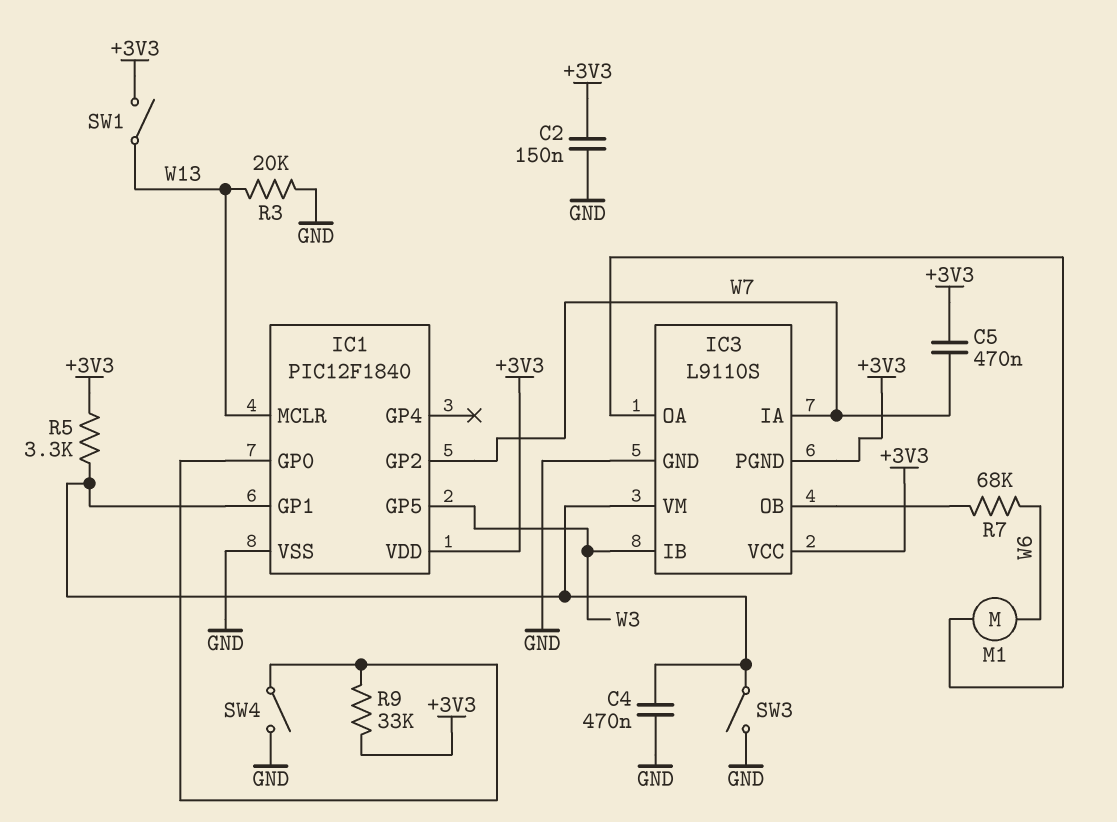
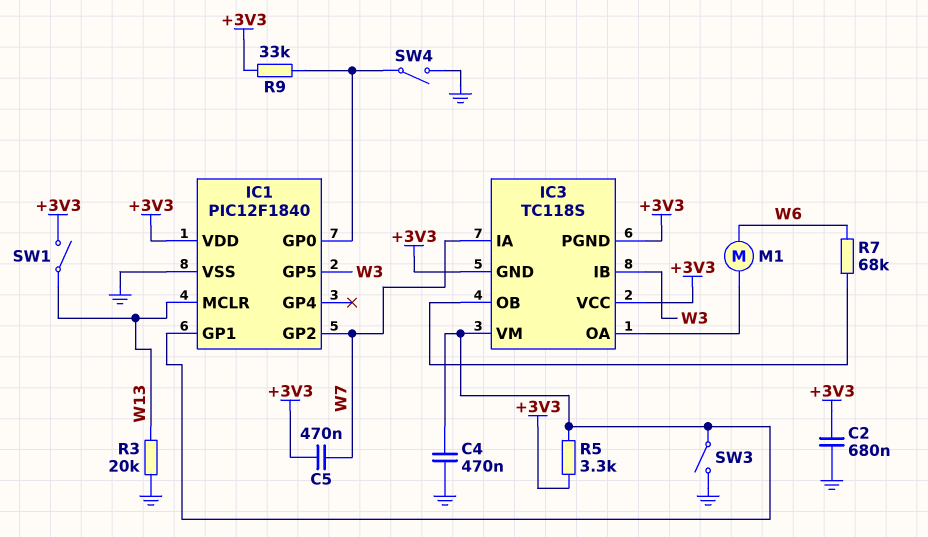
C2: 150nF (+3V3, GND) -> 680nF (+3V3, GND)
IC3: L9110S -> TC118S
IC3 pin GND: GND -> +3V3

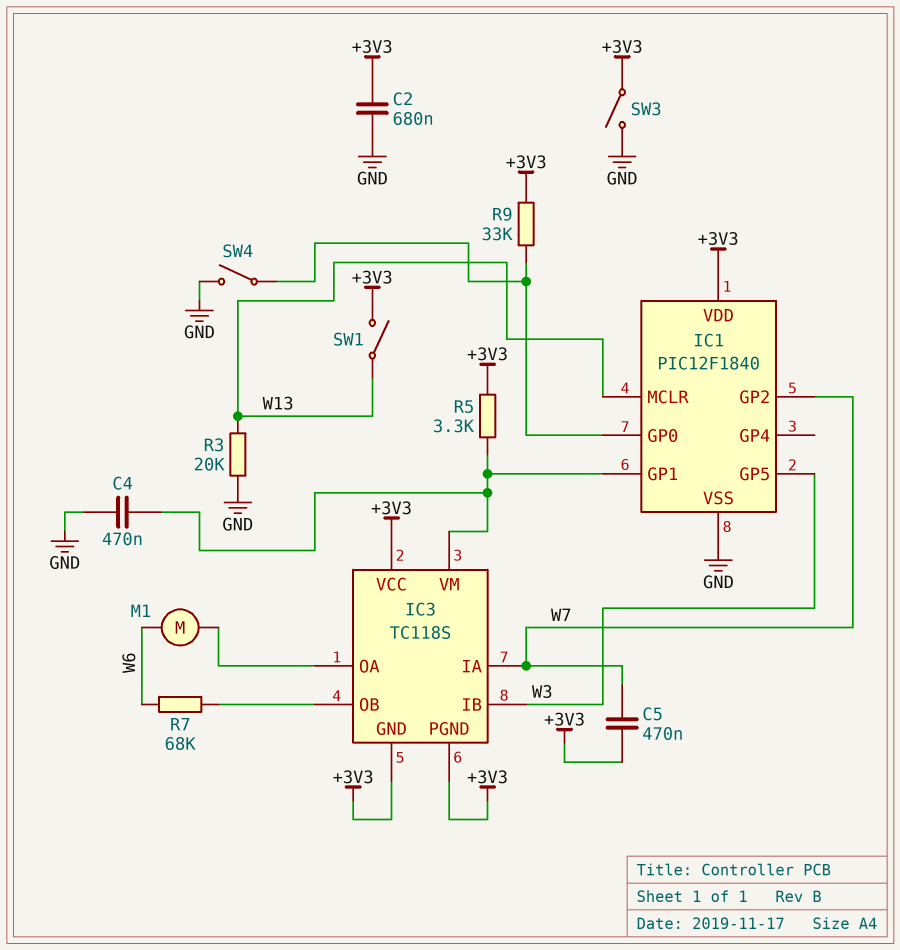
SW3: switch (GND, IC1/GP1) -> switch (+3V3, GND)

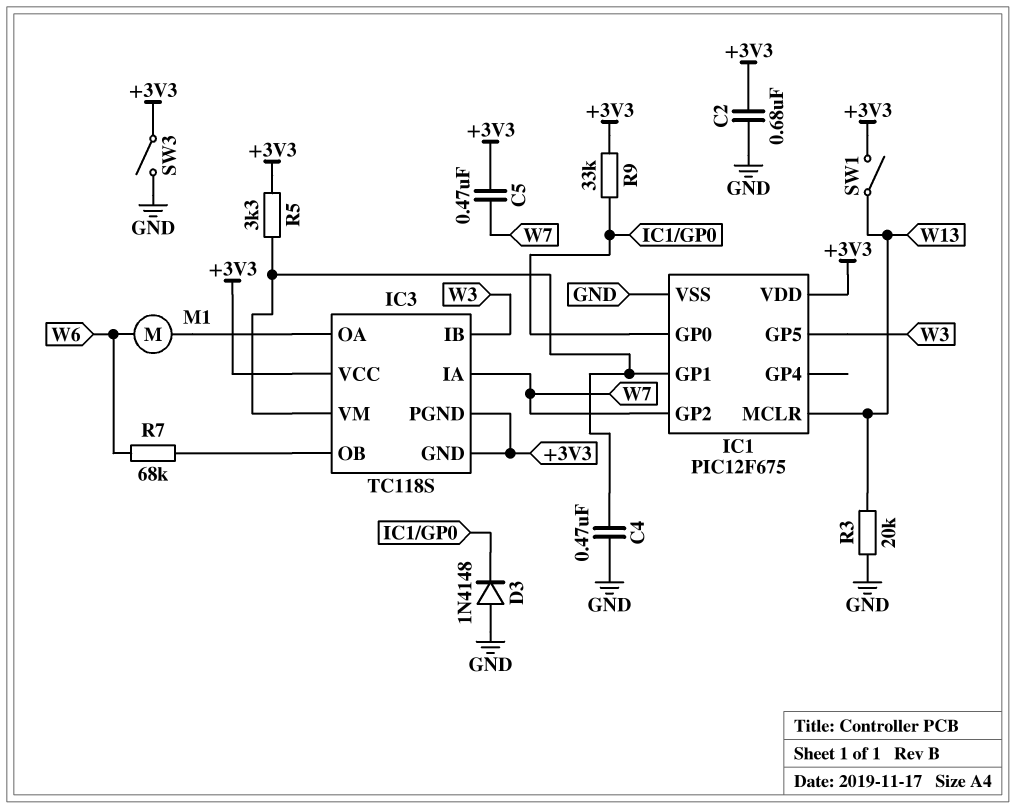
D3: none -> diode 1N4148 (A GND, K IC1/GP0)
IC1: PIC12F1840 -> PIC12F675
SW4: switch (GND, IC1/GP0) -> none

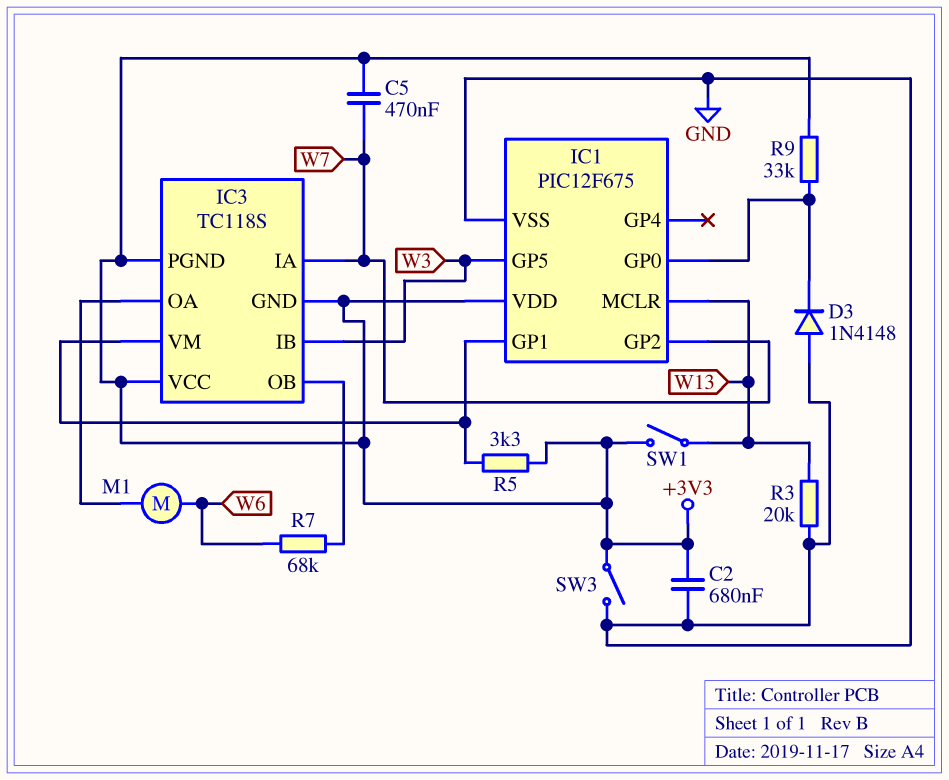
C4: 470nF (GND, IC1/GP1) -> none

